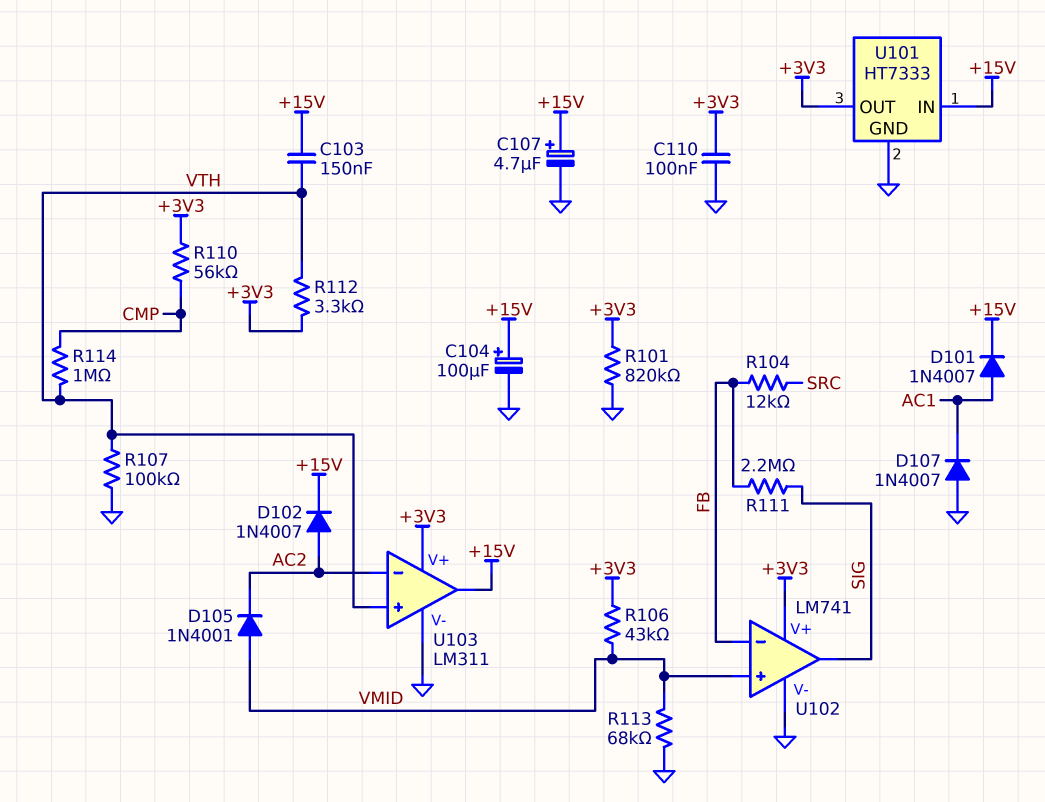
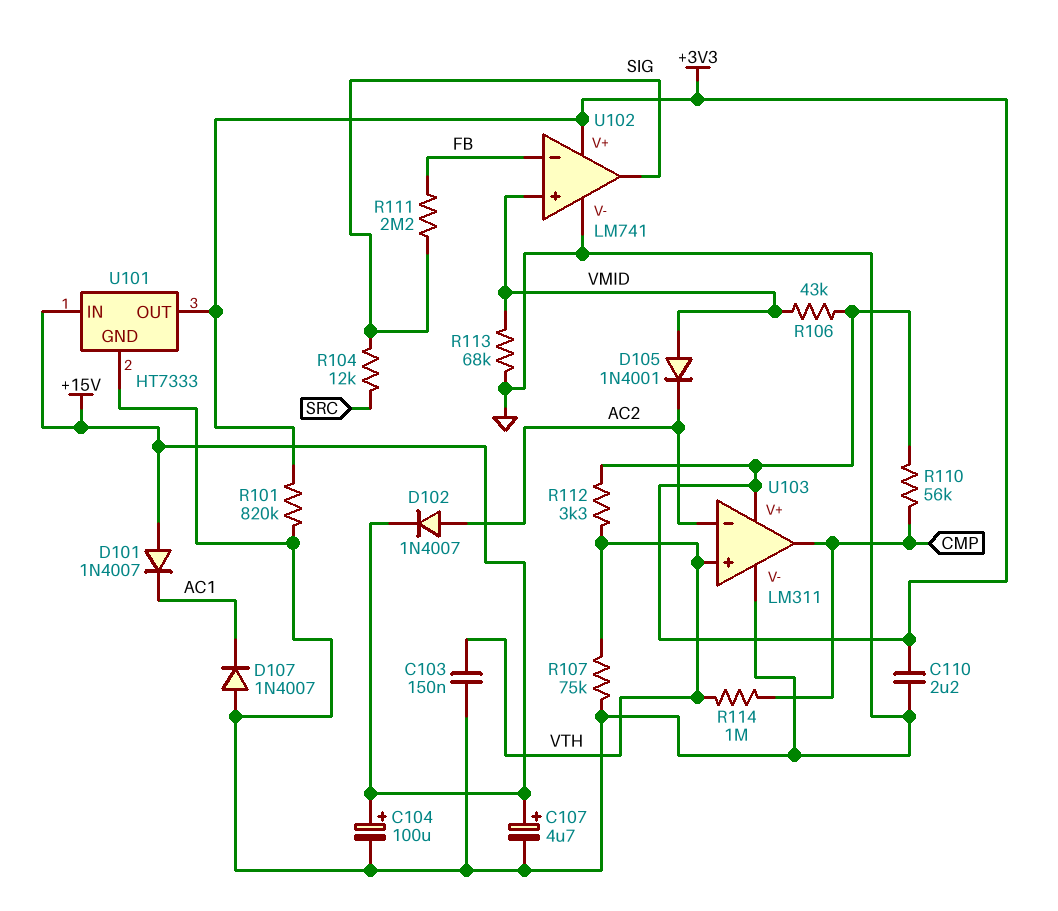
C103: 150nF (+15V, VTH) -> 150nF (GND, VTH)
C110: 100nF (+3V3, GND) -> 2.2uF (+3V3, GND)
D101: diode 1N4007 (A AC1, K +15V) -> diode 1N4007 (A +15V, K AC1)
R104: 12k (FB, SRC) -> 12k (SIG, SRC)
R107: 100k (GND, VTH) -> 75k (GND, VTH)
U103 pin out: +15V -> CMP

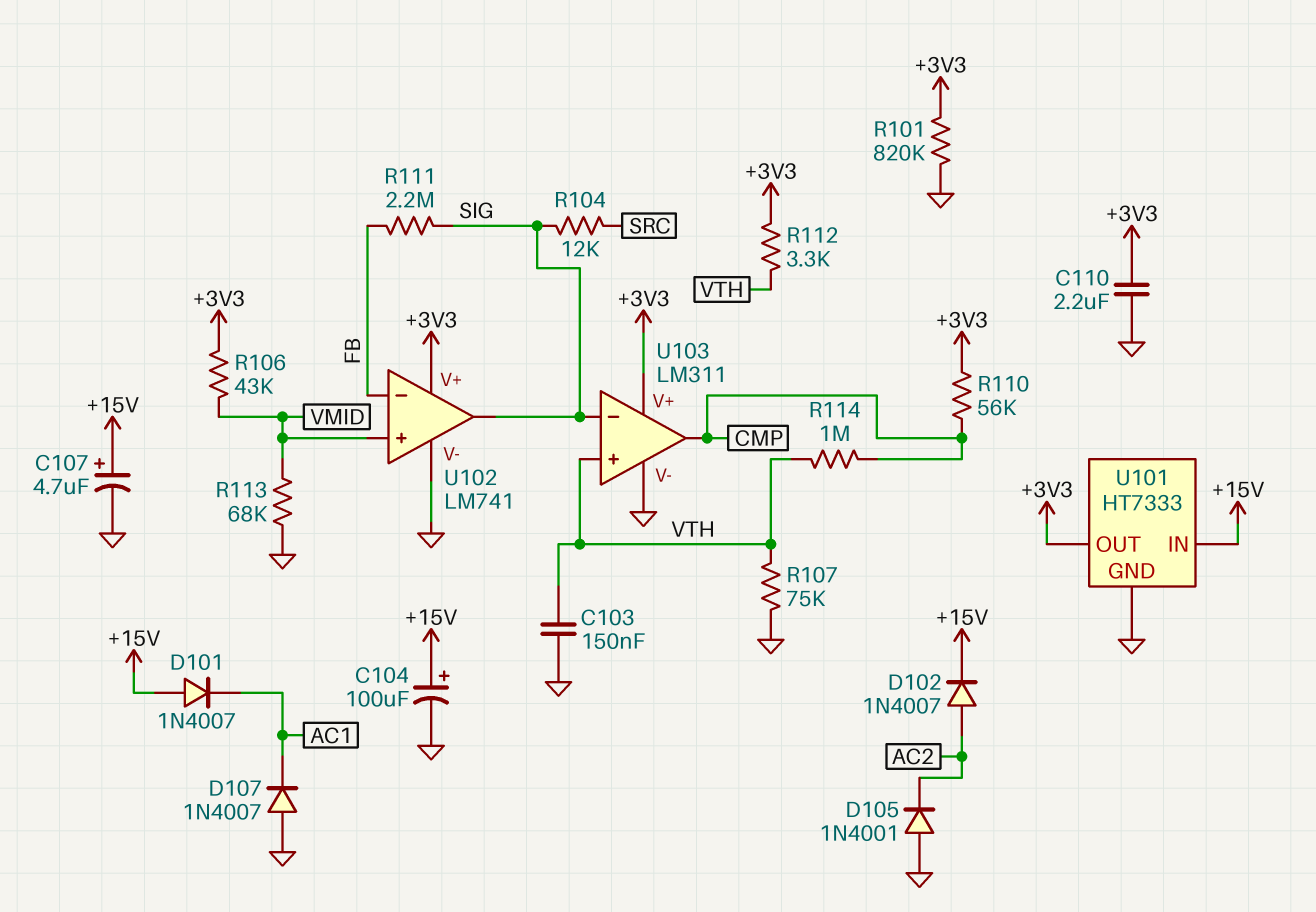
D105: diode 1N4001 (A VMID, K AC2) -> diode 1N4001 (A GND, K AC2)
U103 pin in-: AC2 -> SIG

